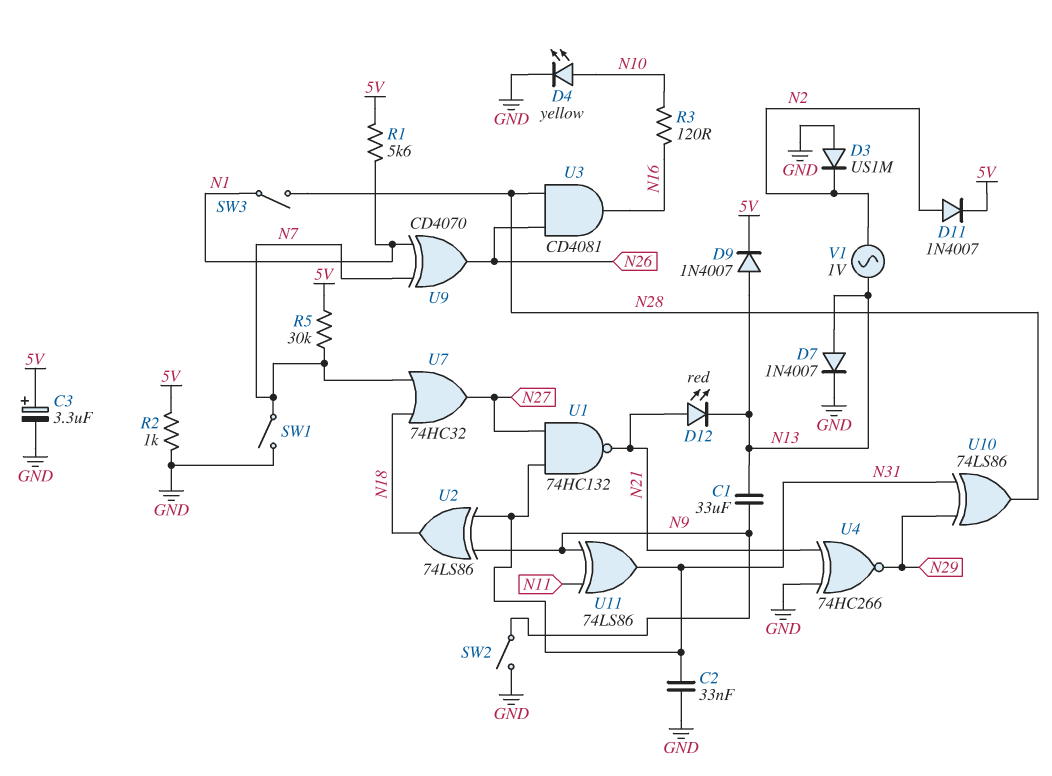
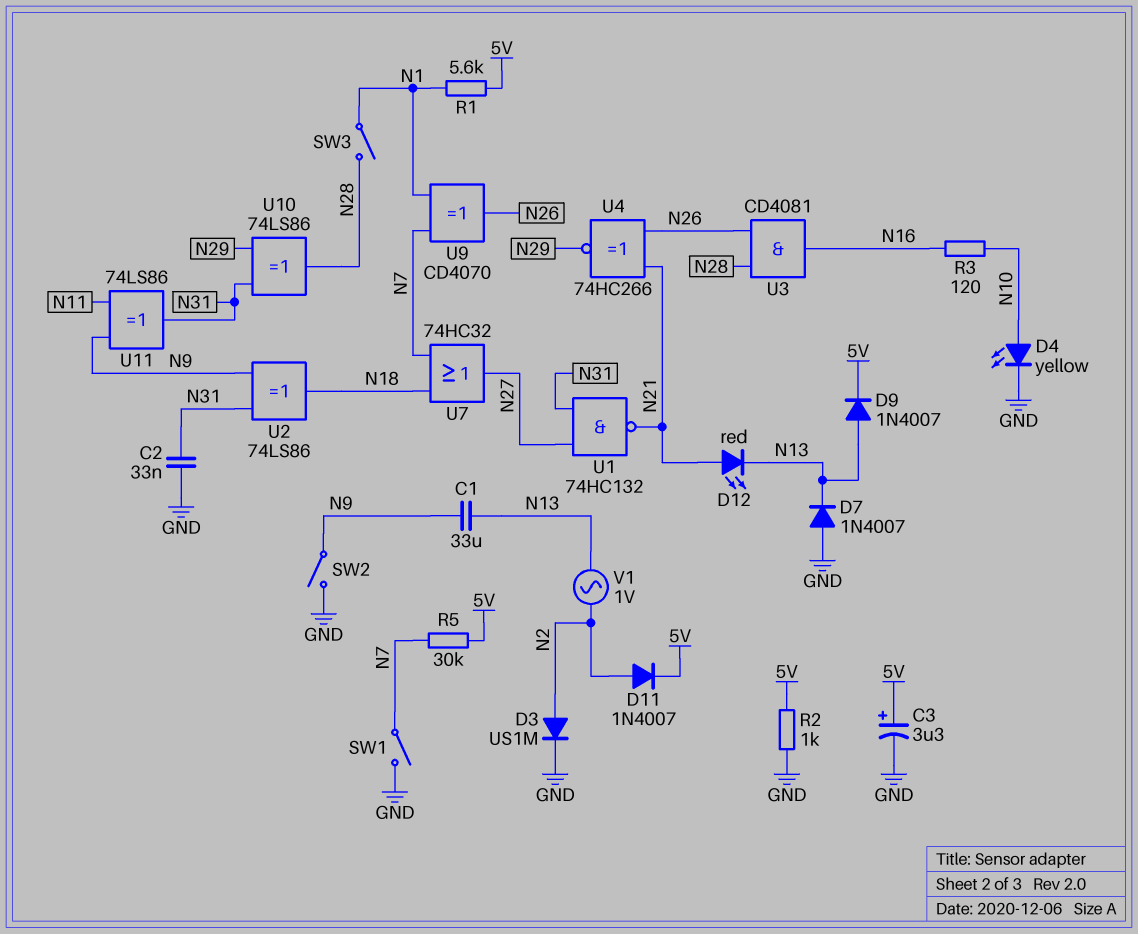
D3: diode US1M (A GND, K N2) -> diode US1M (A N2, K GND)
D7: diode 1N4007 (A N13, K GND) -> diode 1N4007 (A GND, K N13)
U4: XNOR 74HC266 (in GND, in N21, out N29) -> XNOR 74HC266 (in N21, in N26, out N29)

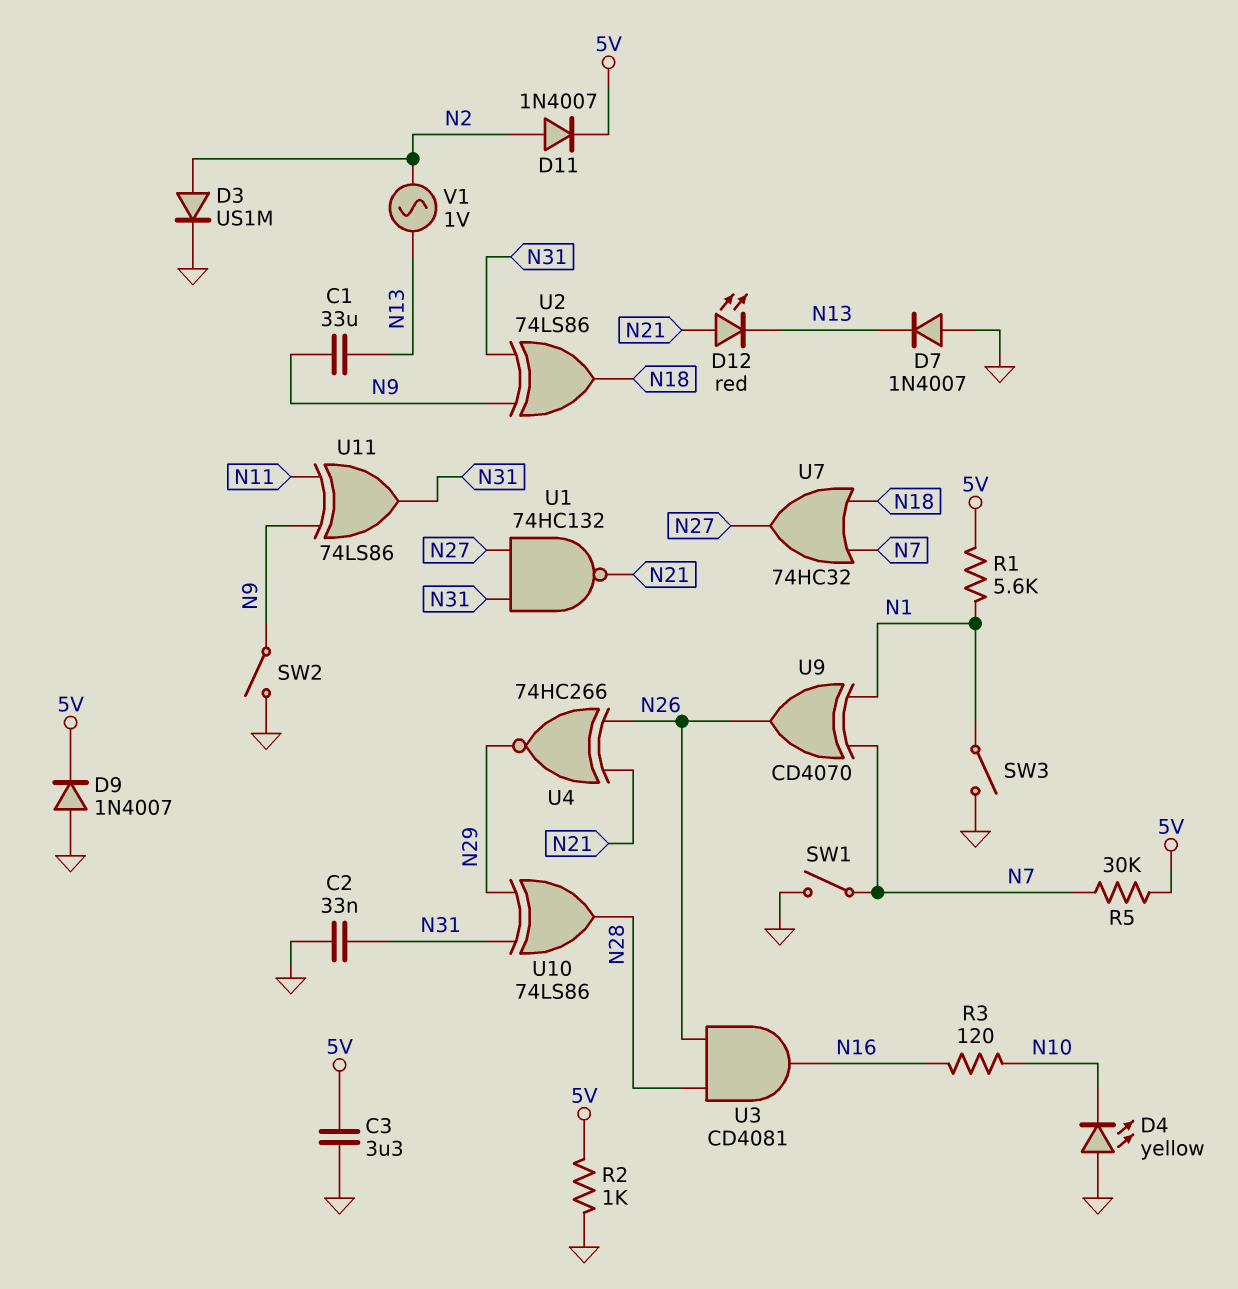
C3: 3.3uF (plus 5V, minus GND) -> 3.3uF (5V, GND)
D4: LED yellow (A N10, K GND) -> LED yellow (A GND, K N10)
D9: diode 1N4007 (A N13, K 5V) -> diode 1N4007 (A GND, K 5V)
SW3: switch (N1, N28) -> switch (GND, N1)

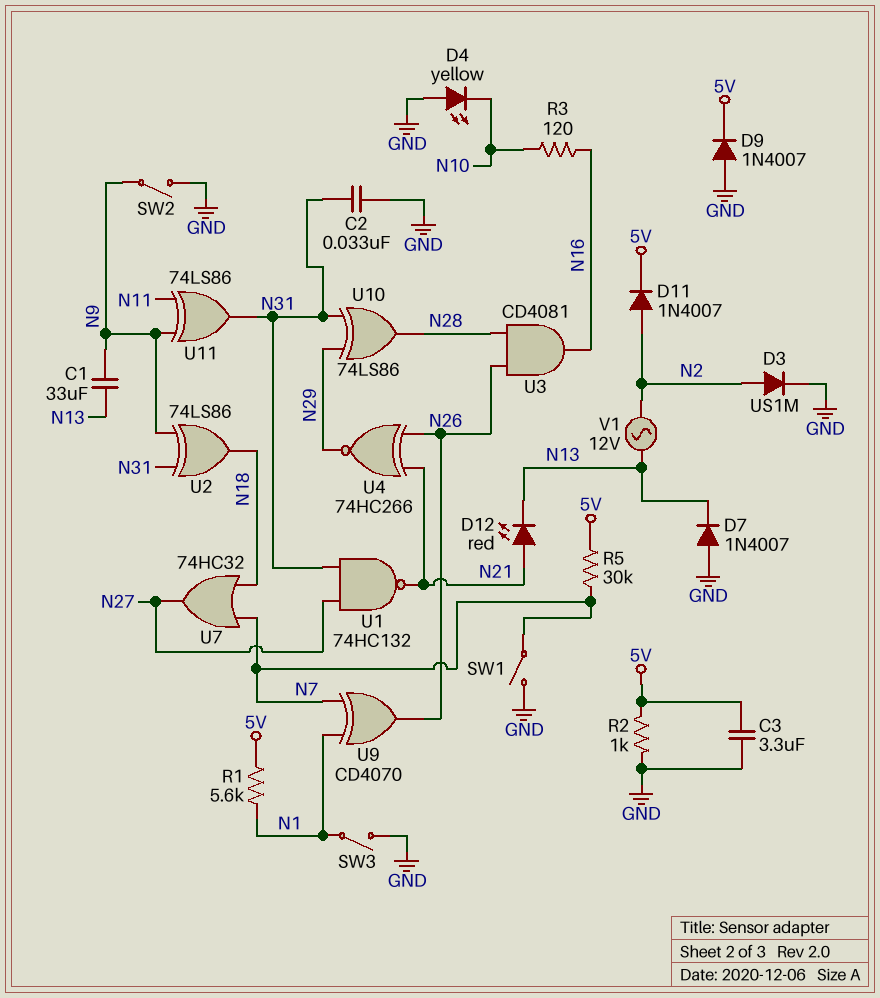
V1: AC 1V (N2, N13) -> AC 12V (N2, N13)

